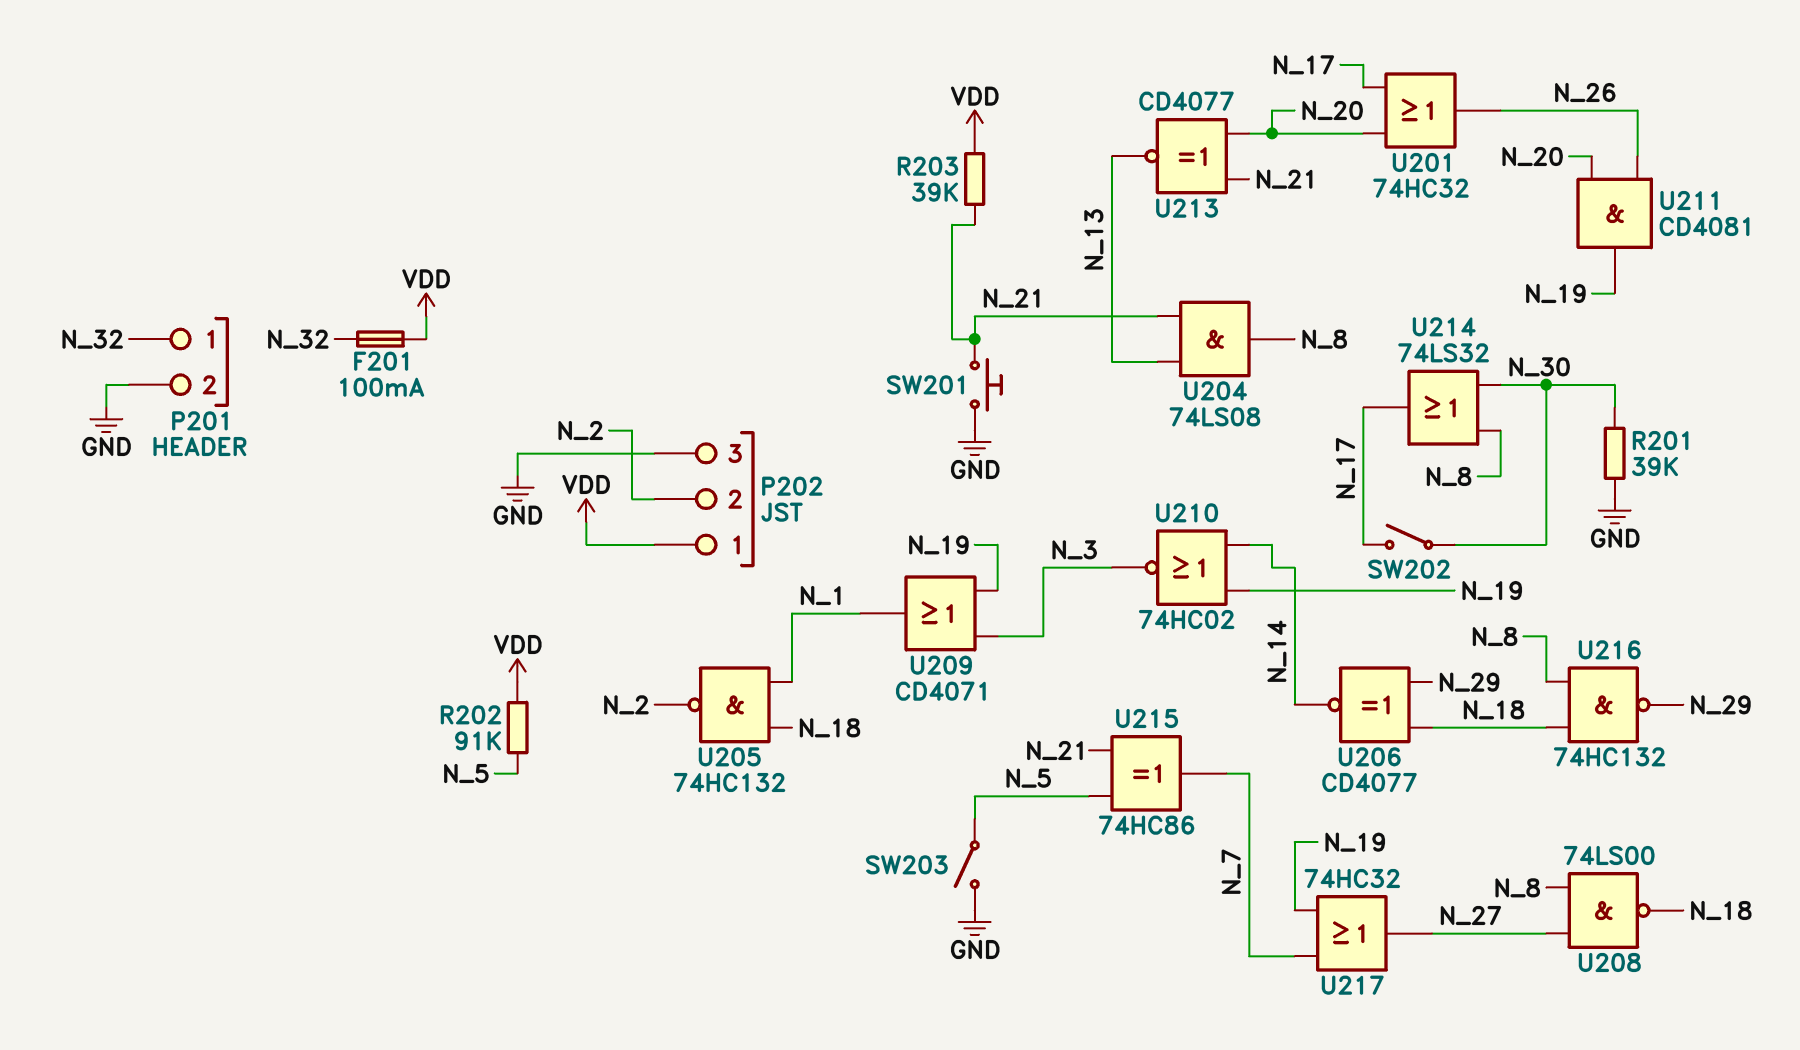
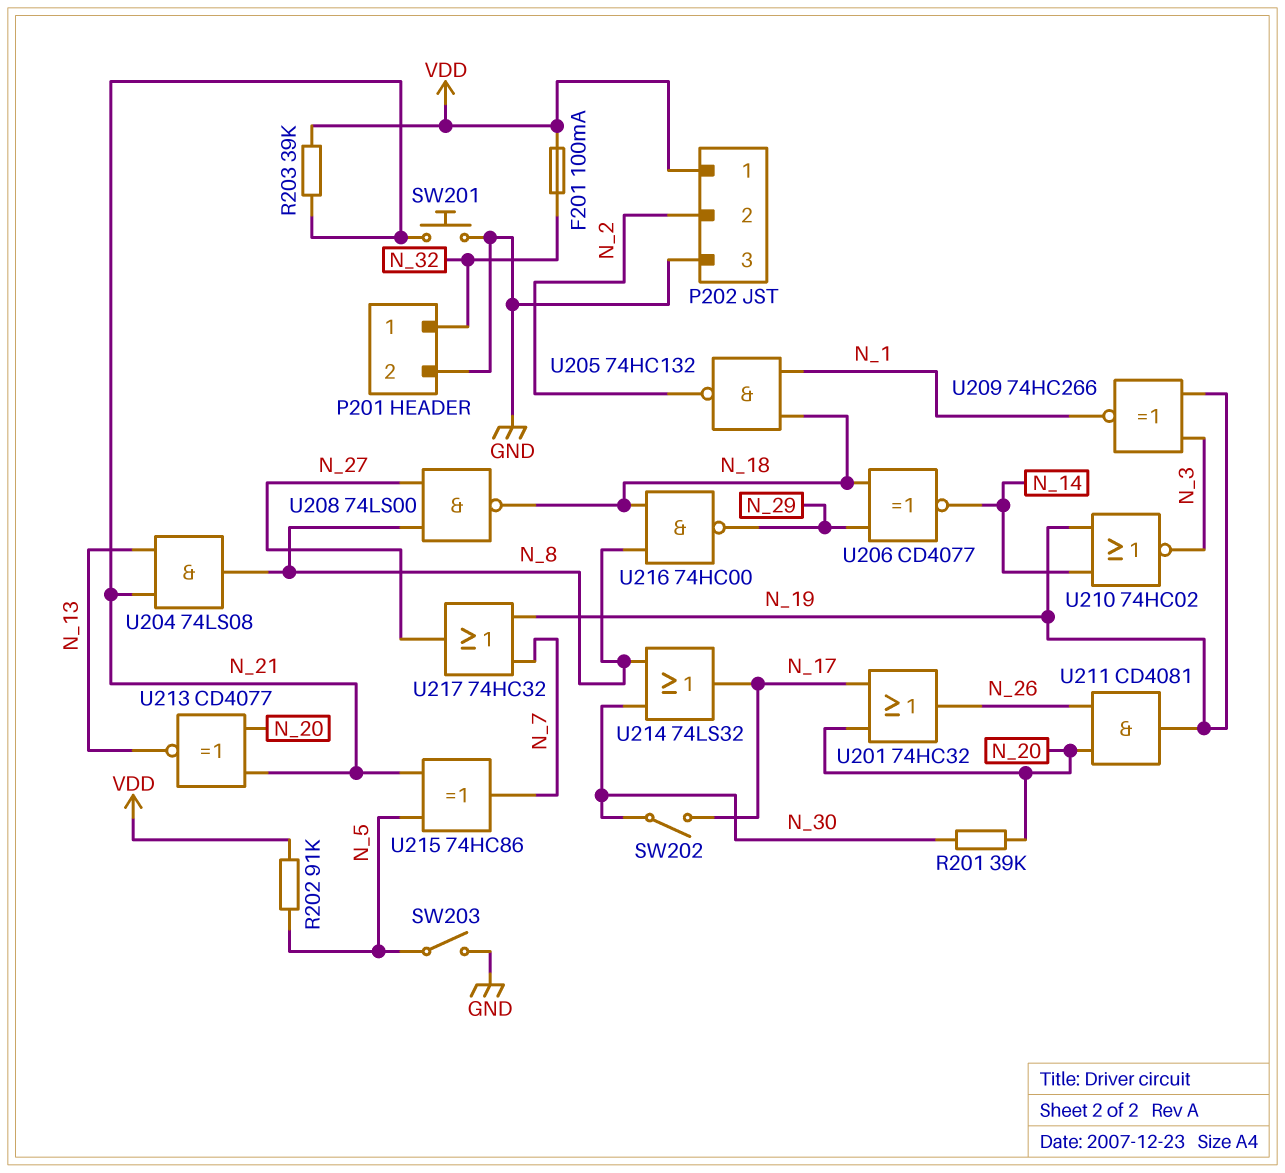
R201: 39k (GND, N_30) -> 39k (N_20, N_30)
U209: OR CD4071 (in N_3, in N_19, out N_1) -> XNOR 74HC266 (in N_3, in N_19, out N_1)
U216: NAND 74HC132 (in N_8, in N_18, out N_29) -> NAND 74HC00 (in N_8, in N_18, out N_29)

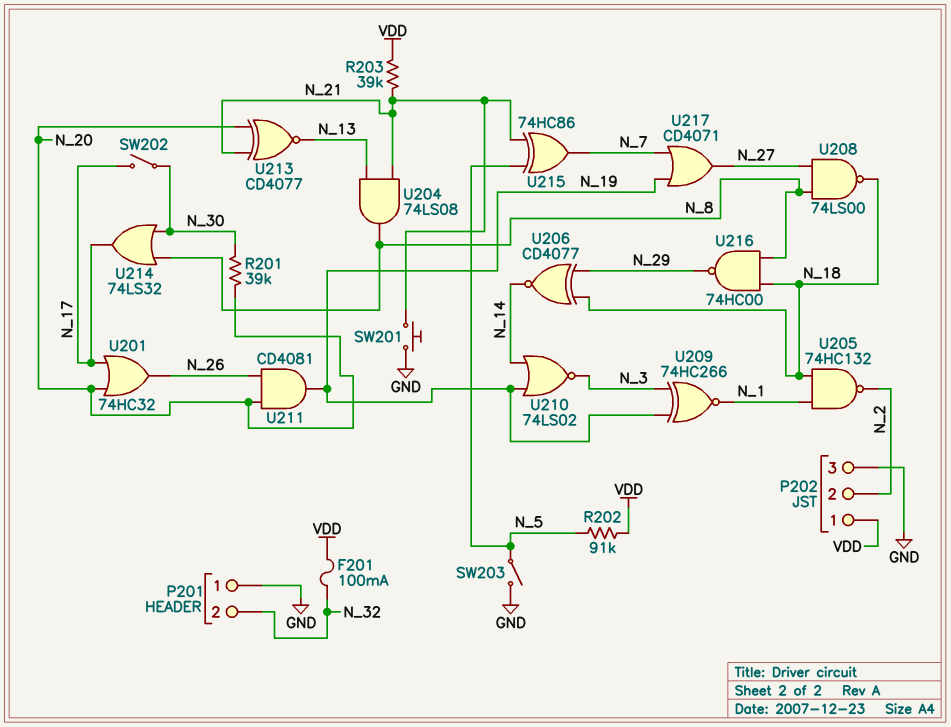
P201 pin 1: N_32 -> GND
P201 pin 2: GND -> N_32
U210: NOR 74HC02 (in N_14, in N_19, out N_3) -> NOR 74LS02 (in N_14, in N_19, out N_3)
U217: OR 74HC32 (in N_7, in N_19, out N_27) -> OR CD4071 (in N_7, in N_19, out N_27)

